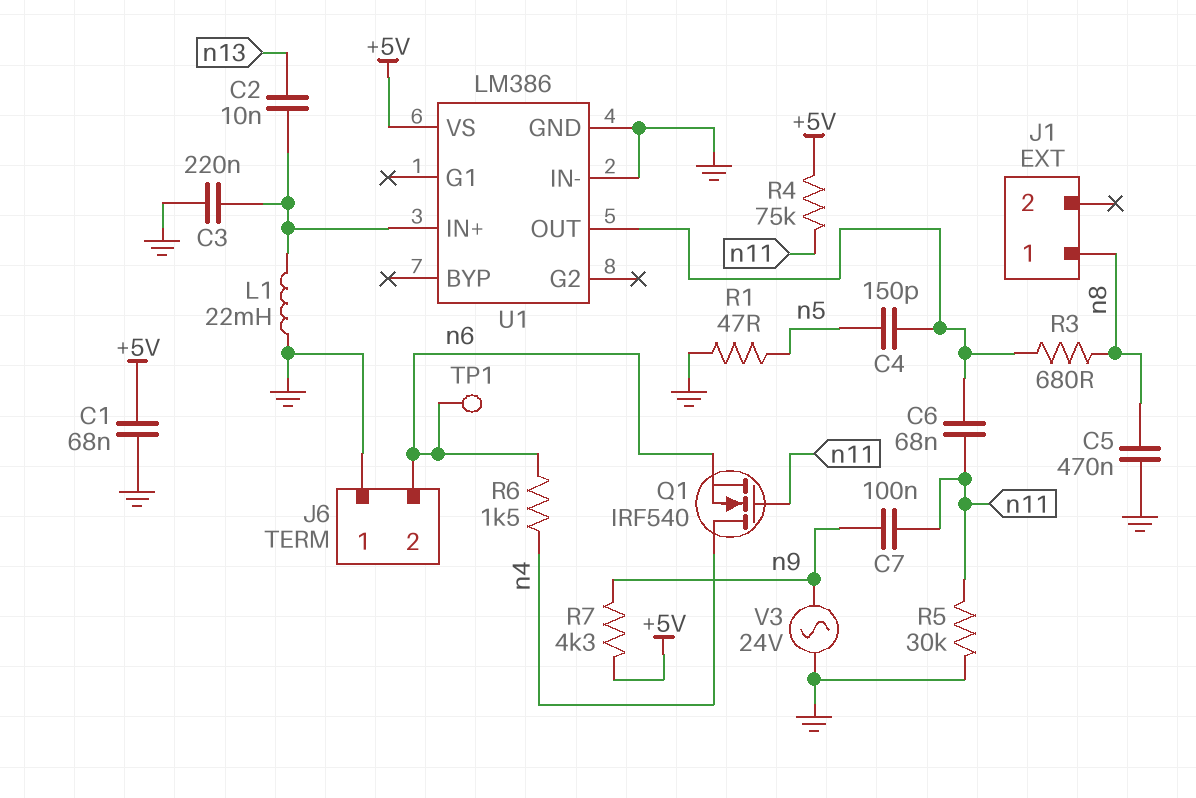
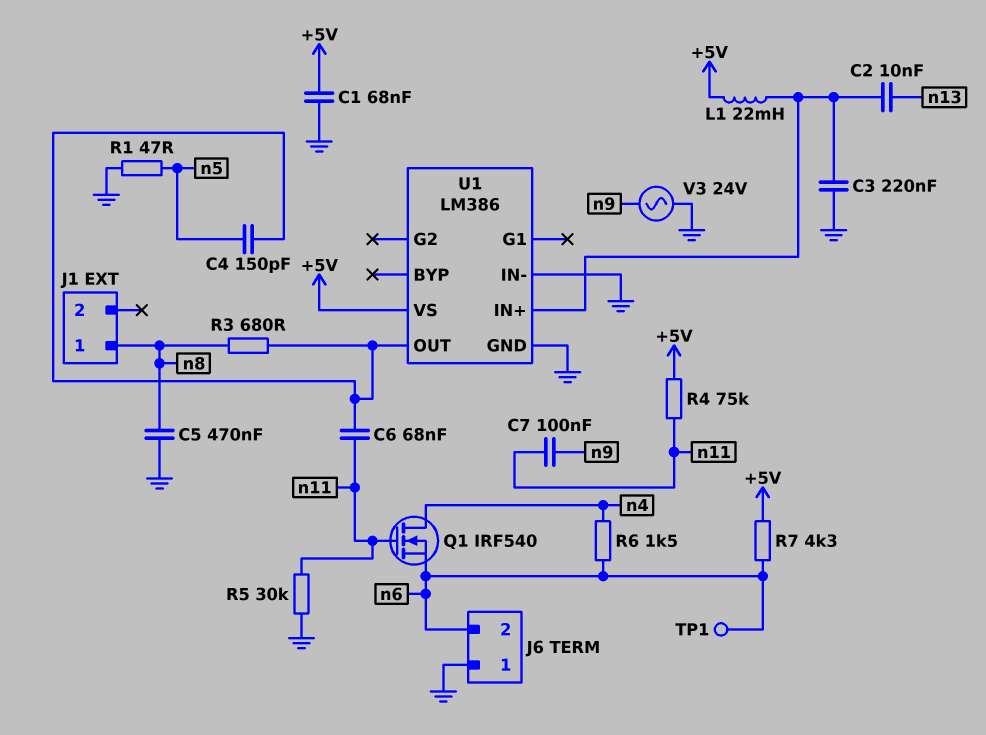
L1: 22mH (GND, U1/IN+) -> 22mH (+5V, U1/IN+)
R7: 4.3k (+5V, n9) -> 4.3k (+5V, n6)

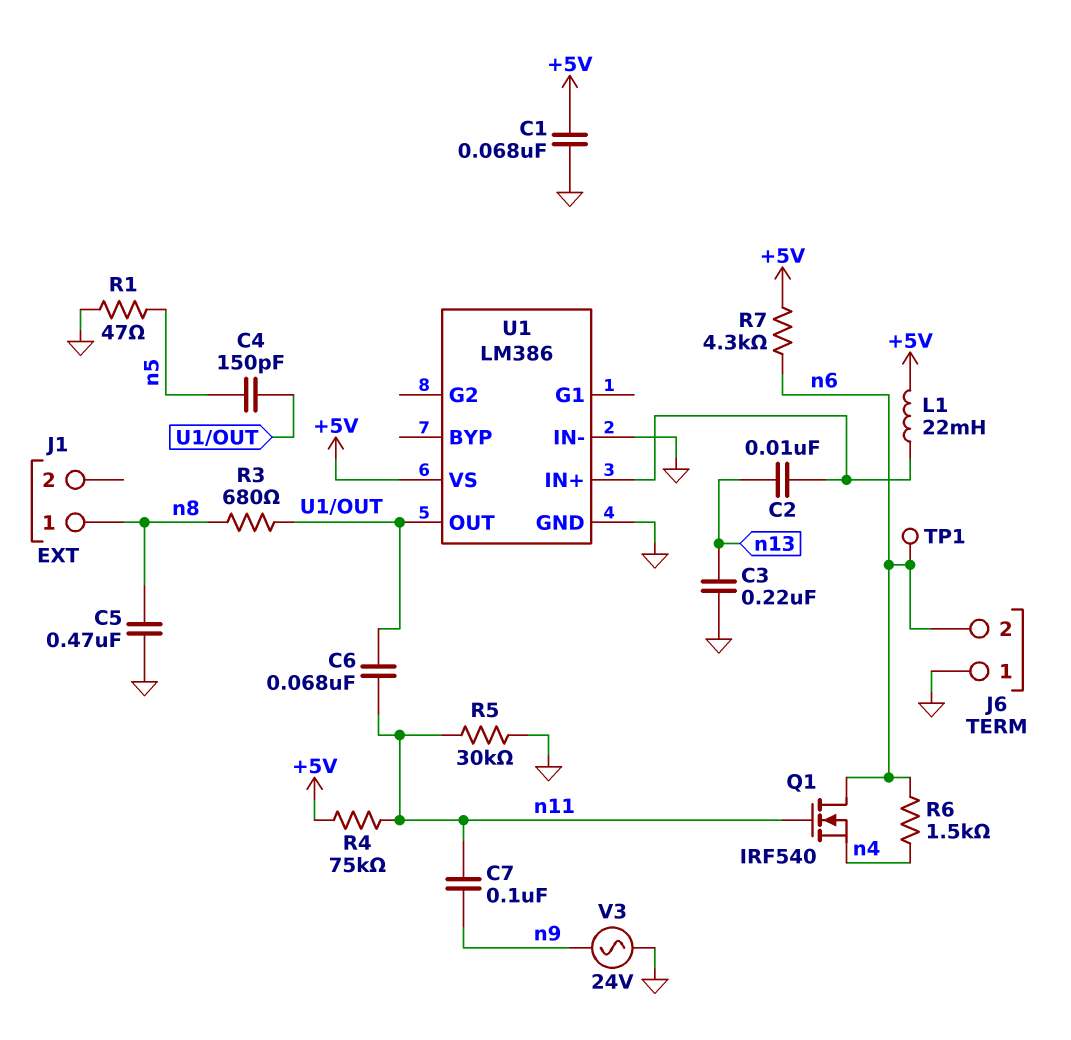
C3: 220nF (GND, U1/IN+) -> 220nF (GND, n13)
Q1: NMOS IRF540 (G n11, D n4, S n6) -> NMOS IRF540 (G n11, D n6, S n4)

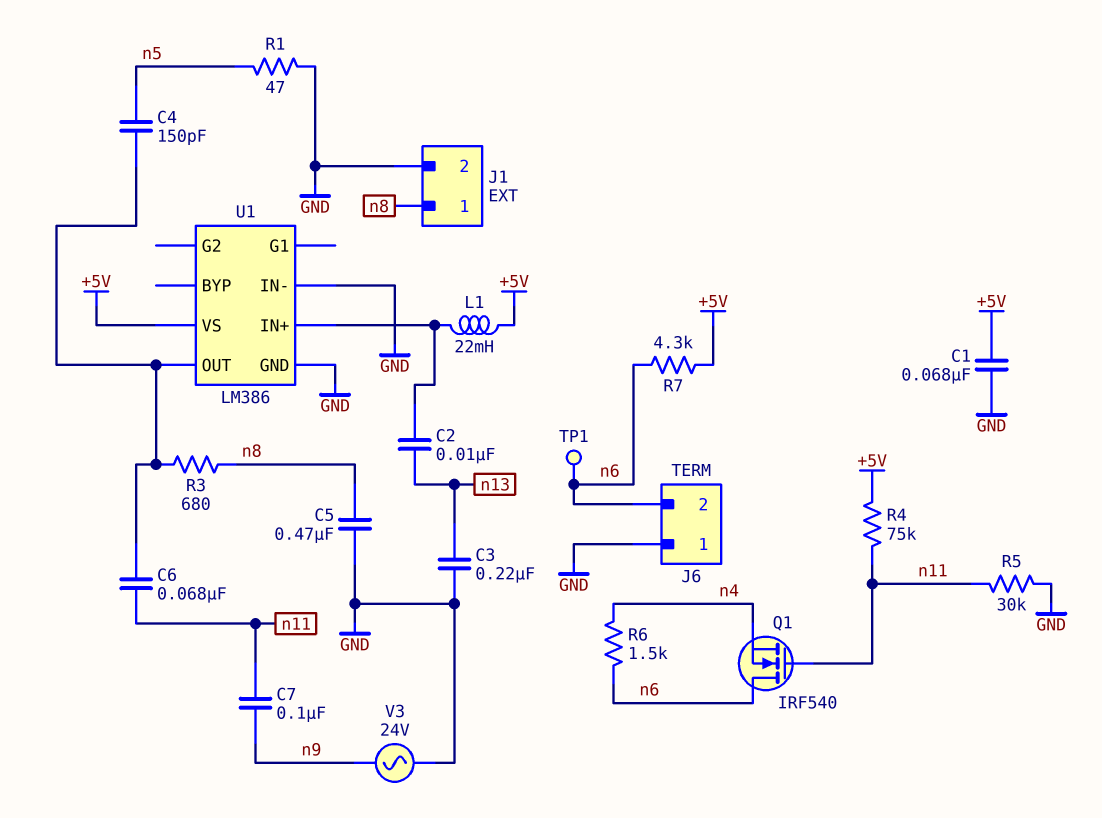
J1 pin 2: none -> GND

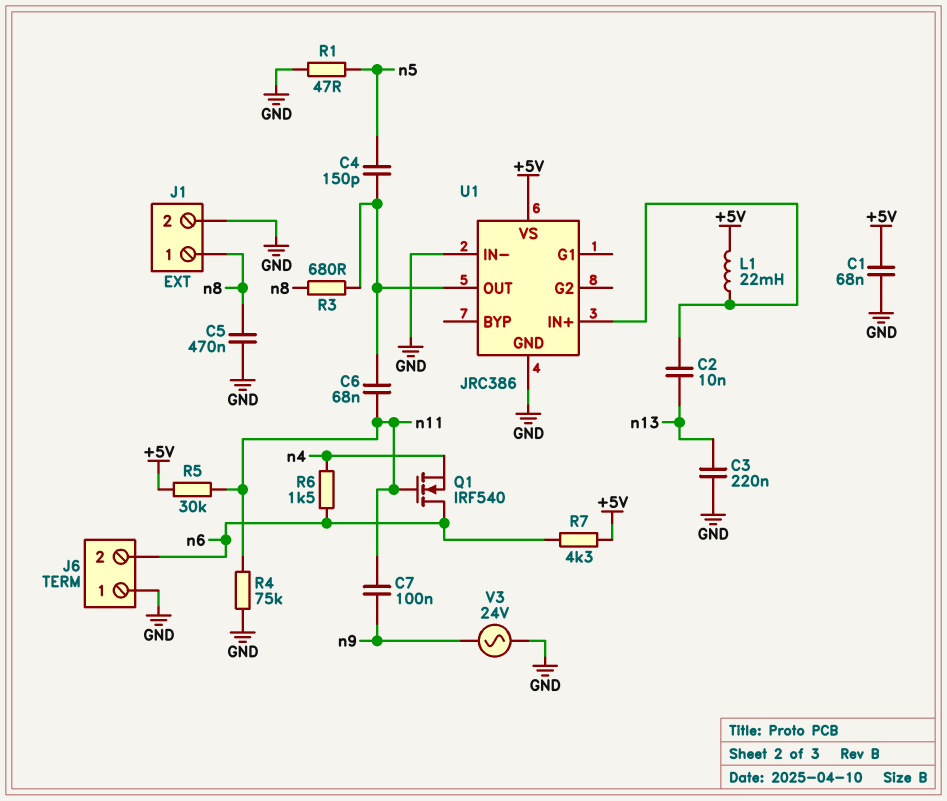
R4: 75k (+5V, n11) -> 75k (GND, n11)
R5: 30k (GND, n11) -> 30k (+5V, n11)
TP1: test point (n6) -> none
U1: LM386 -> JRC386

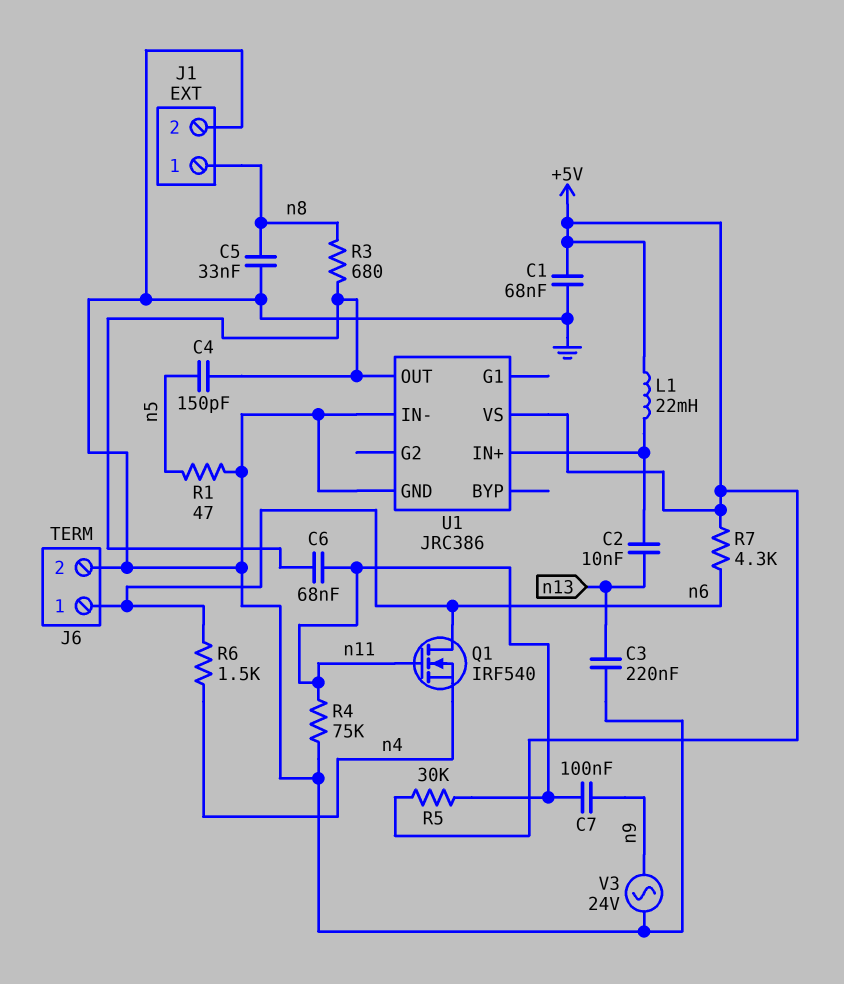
C5: 470nF (GND, n8) -> 33nF (GND, n8)
J6 pin 1: GND -> n6
J6 pin 2: n6 -> GND

